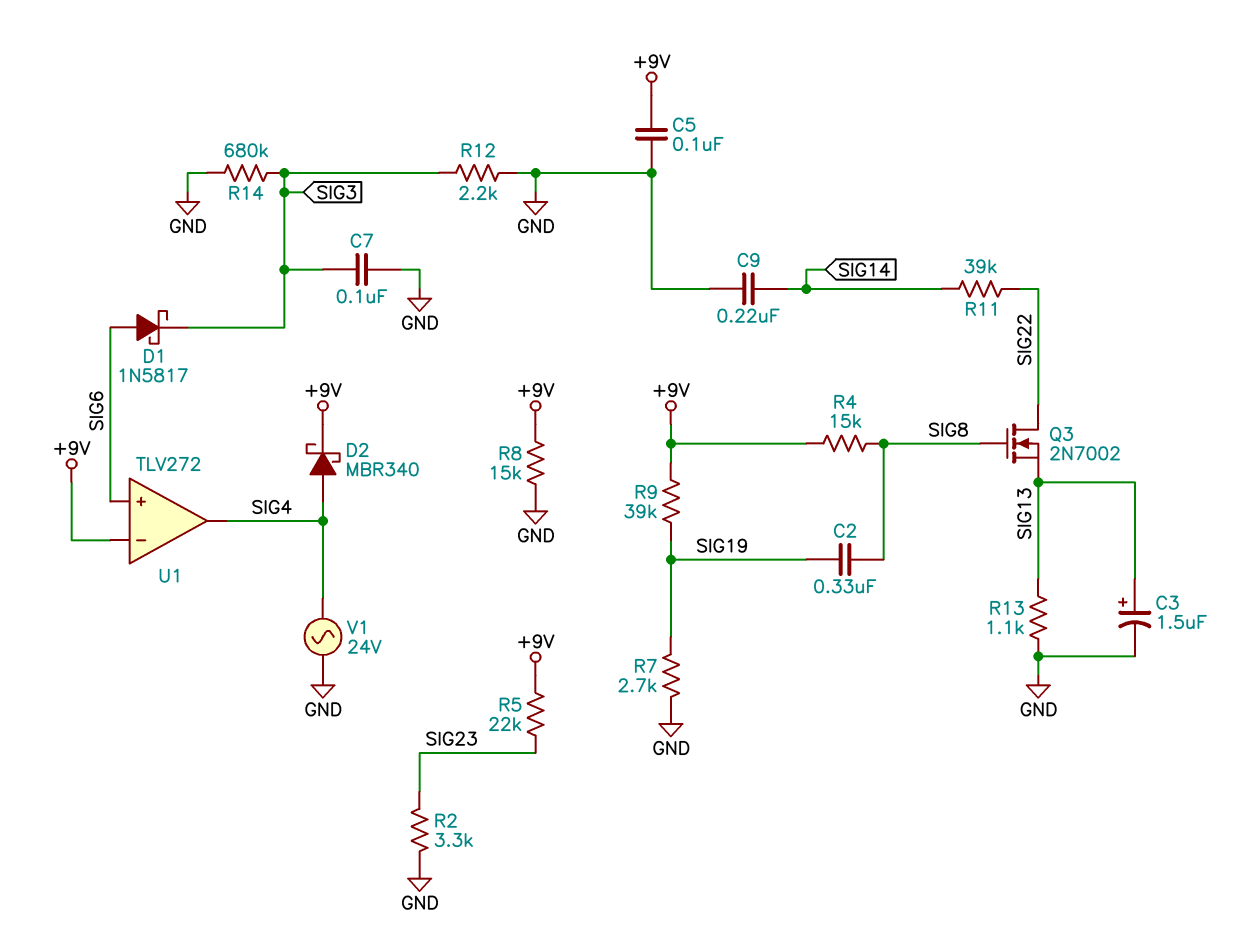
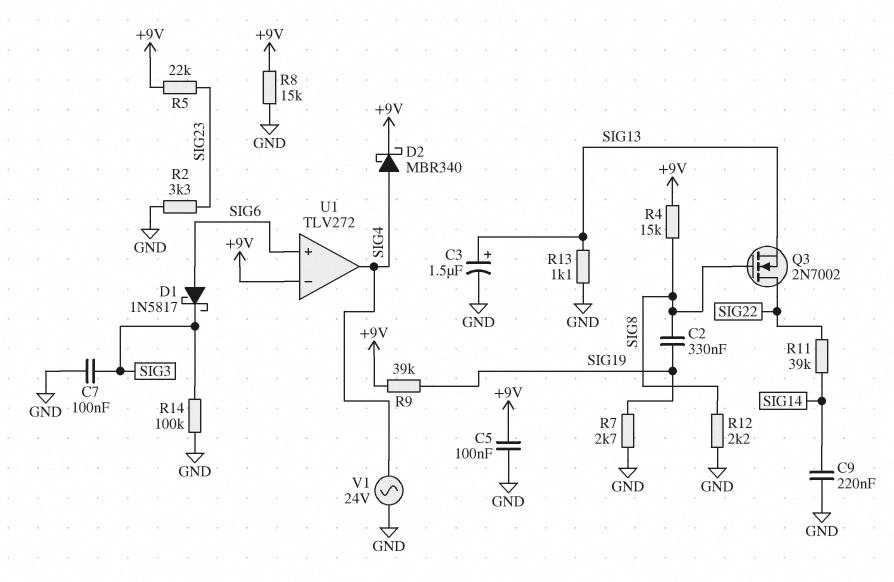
R12: 2.2k (GND, SIG3) -> 2.2k (GND, SIG8)
R14: 680k (GND, SIG3) -> 100k (GND, SIG3)

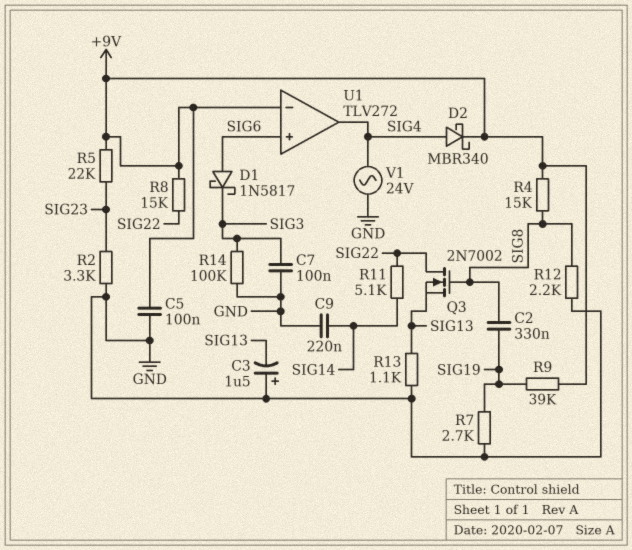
C3: 1.5uF (plus SIG13, minus GND) -> 1.5uF (plus GND, minus SIG13)
R8: 15k (+9V, GND) -> 15k (+9V, SIG22)
R11: 39k (SIG14, SIG22) -> 5.1k (SIG14, SIG22)

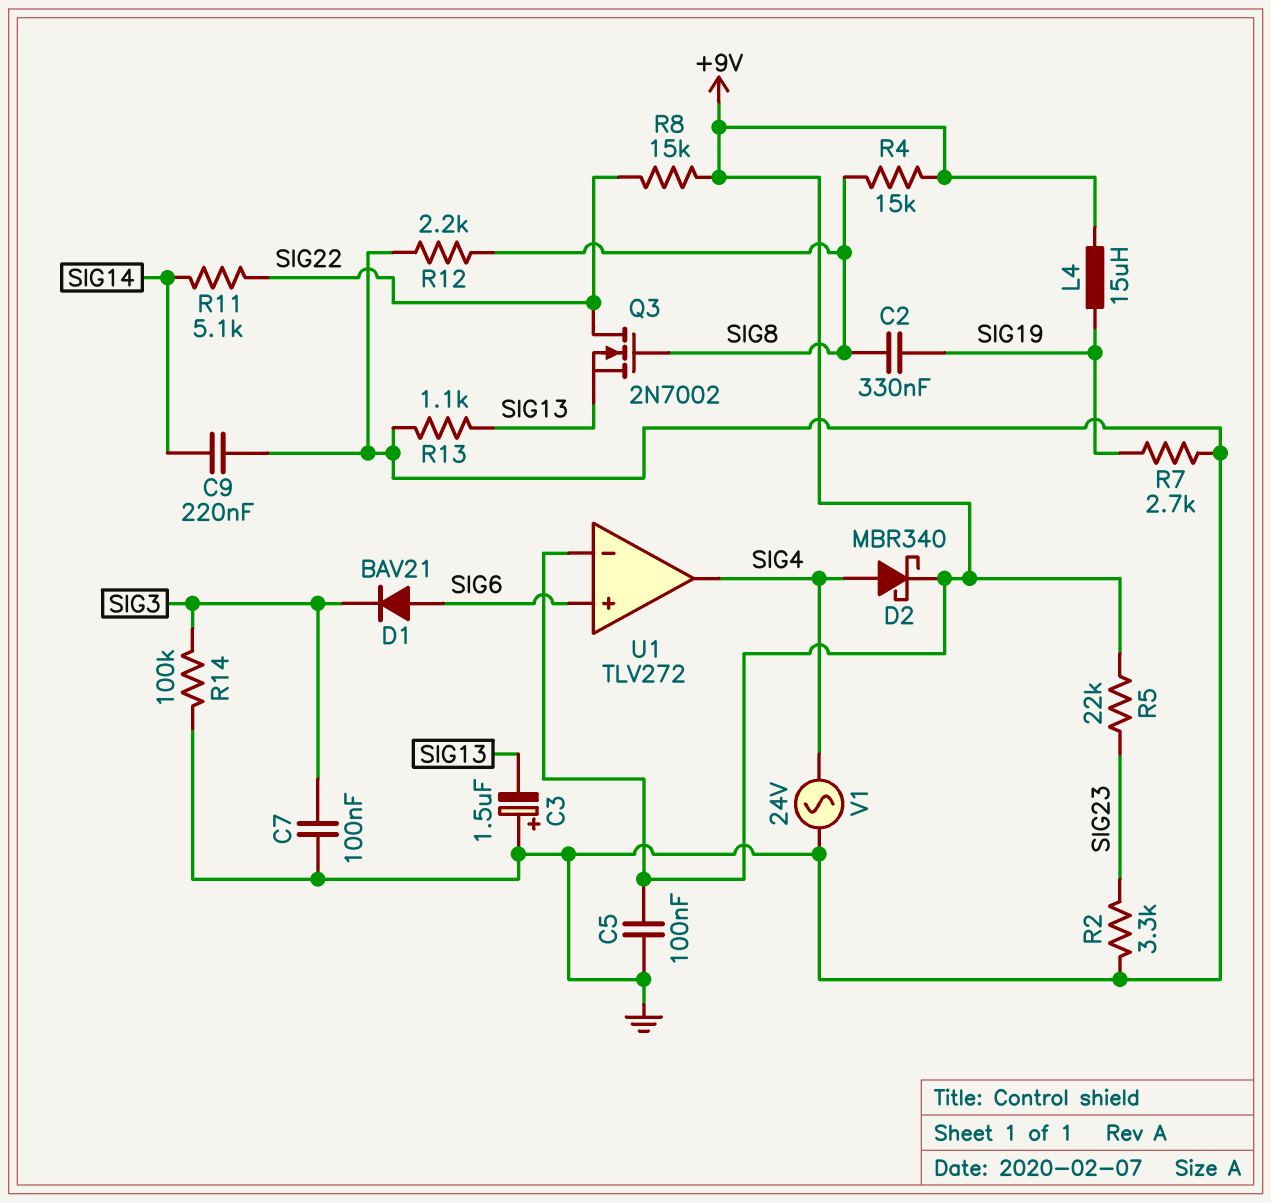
D1: schottky 1N5817 (A SIG6, K SIG3) -> diode BAV21 (A SIG6, K SIG3)
L4: none -> 15uH (+9V, SIG19)
R9: 39k (+9V, SIG19) -> none

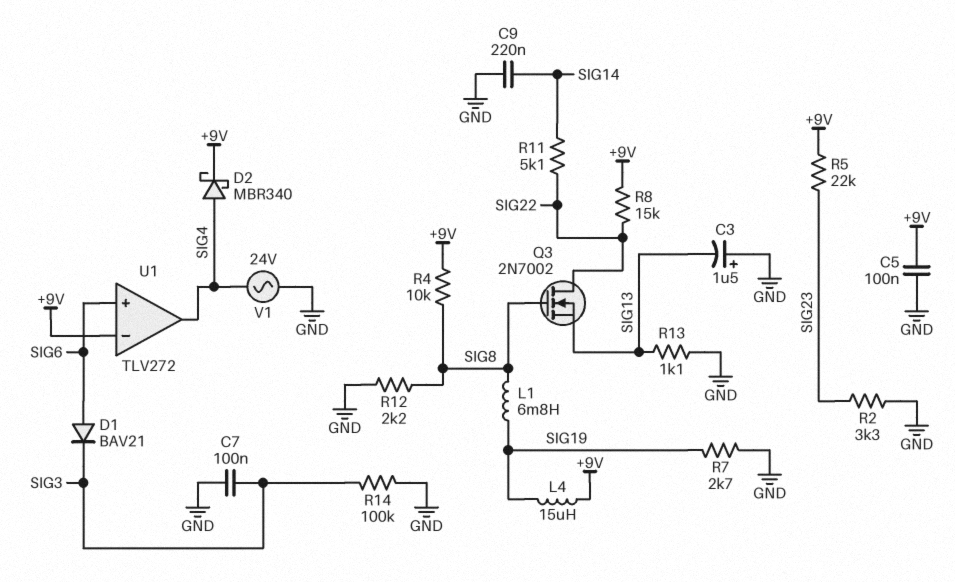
C2: 330nF (SIG8, SIG19) -> none
L1: none -> 6.8mH (SIG8, SIG19)
R4: 15k (+9V, SIG8) -> 10k (+9V, SIG8)

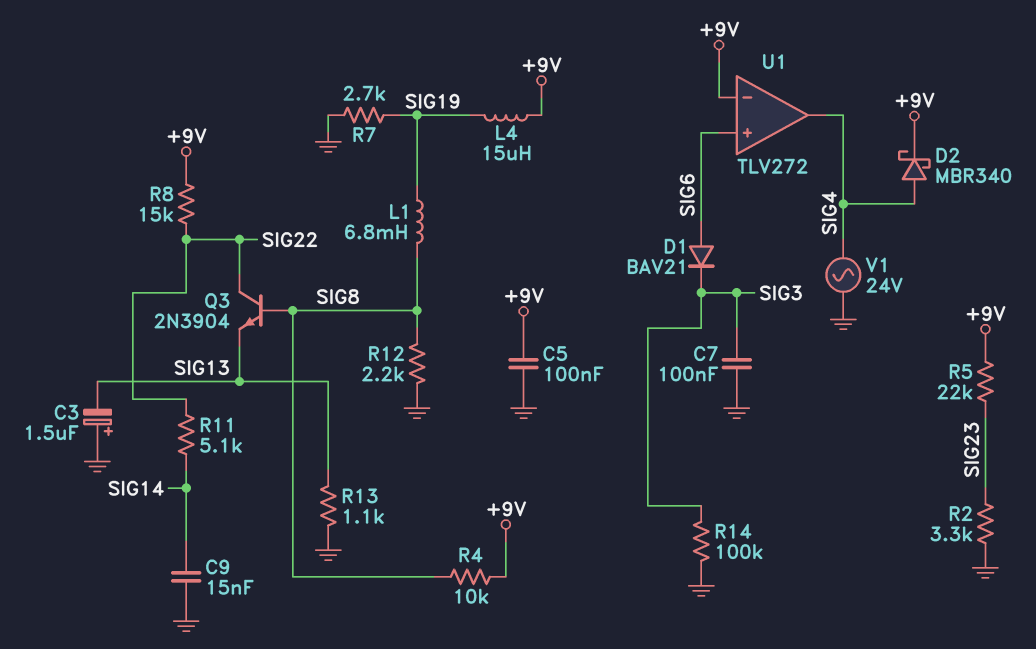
C9: 220nF (GND, SIG14) -> 15nF (GND, SIG14)
Q3: NMOS 2N7002 (G SIG8, D SIG22, S SIG13) -> NPN 2N3904 (B SIG8, C SIG22, E SIG13)

